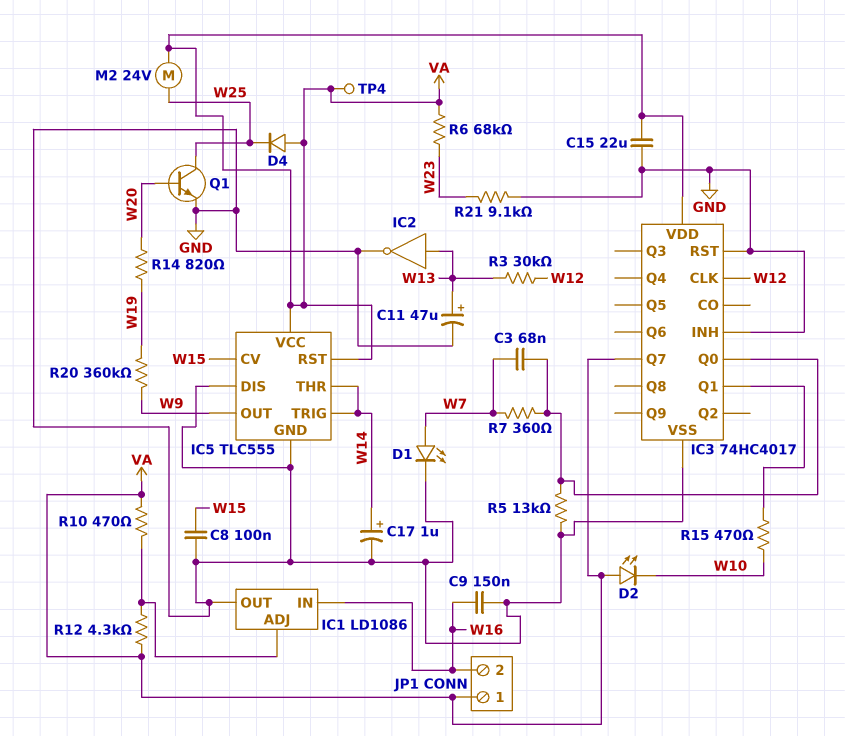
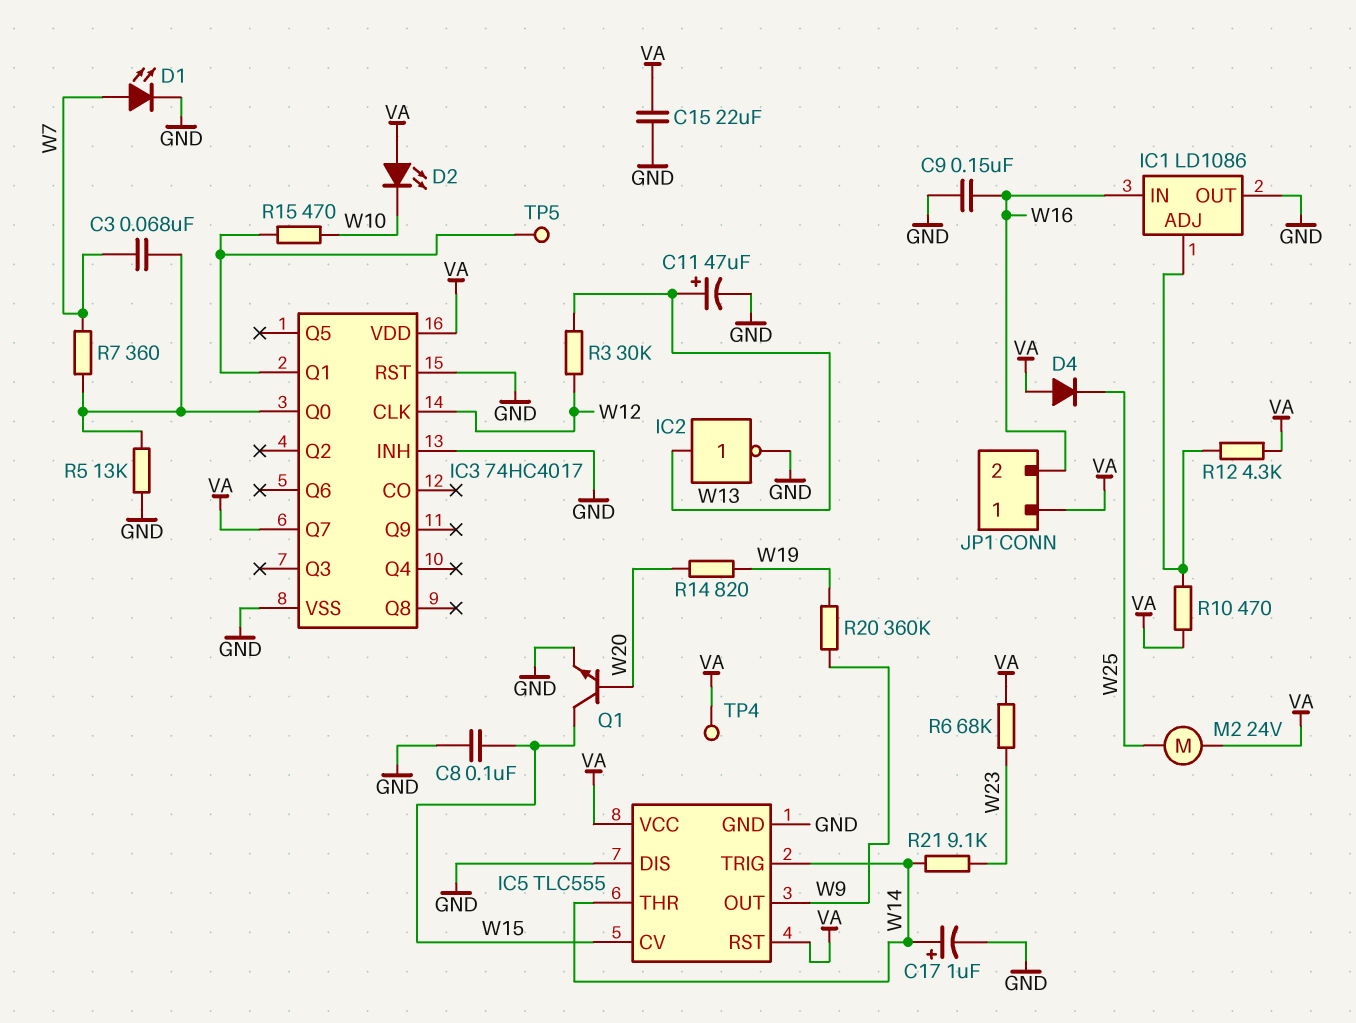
Q1: NPN (B W20, C W25, E GND) -> NPN (B W20, C W15, E GND)
R21: 9.1k (GND, W23) -> 9.1k (W14, W23)
TP5: none -> test point (IC3/Q1)

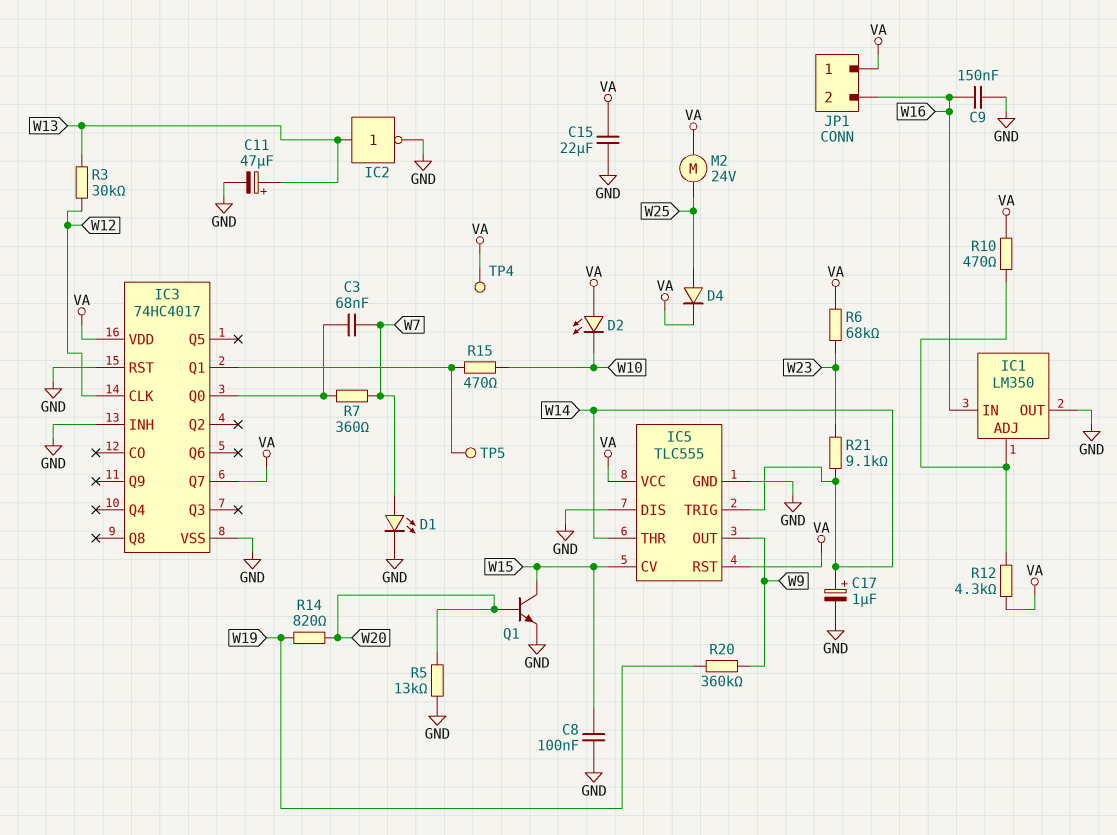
D4: diode (A VA, K W25) -> diode (A W25, K VA)
IC1: LD1086 -> LM350
R5: 13k (GND, IC3/Q0) -> 13k (GND, W20)

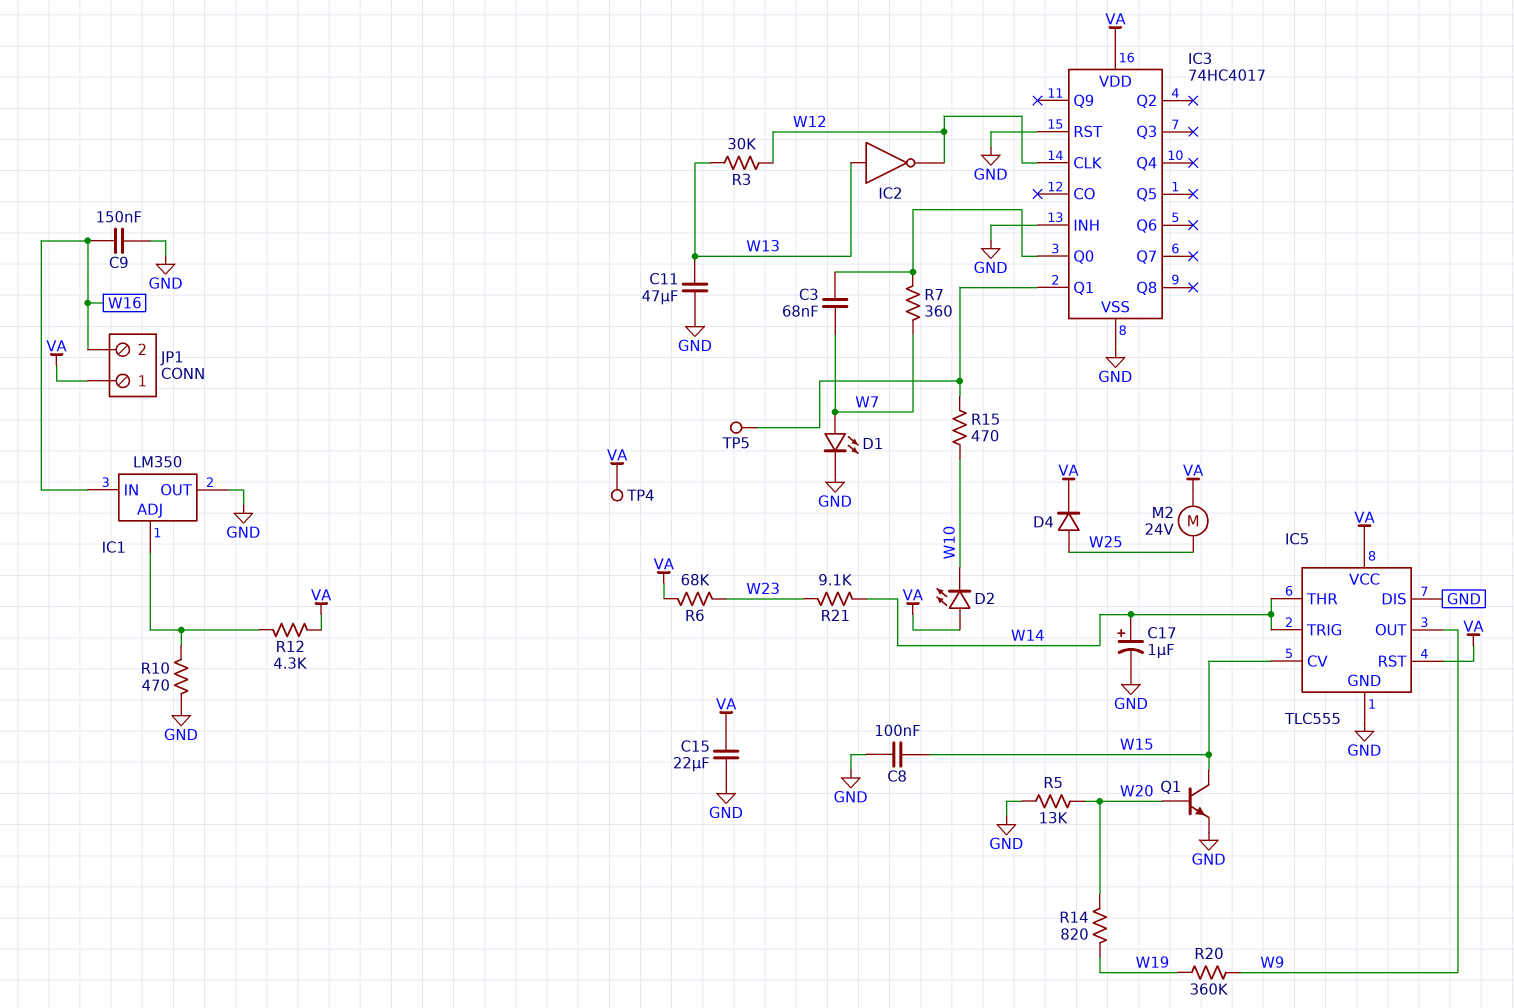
C11: 47uF (plus W13, minus GND) -> 47uF (GND, W13)
IC2: NOT (in W13, out GND) -> NOT (in W13, out W12)
IC3 pin Q7: VA -> none
R10: 470 (IC1/ADJ, VA) -> 470 (GND, IC1/ADJ)

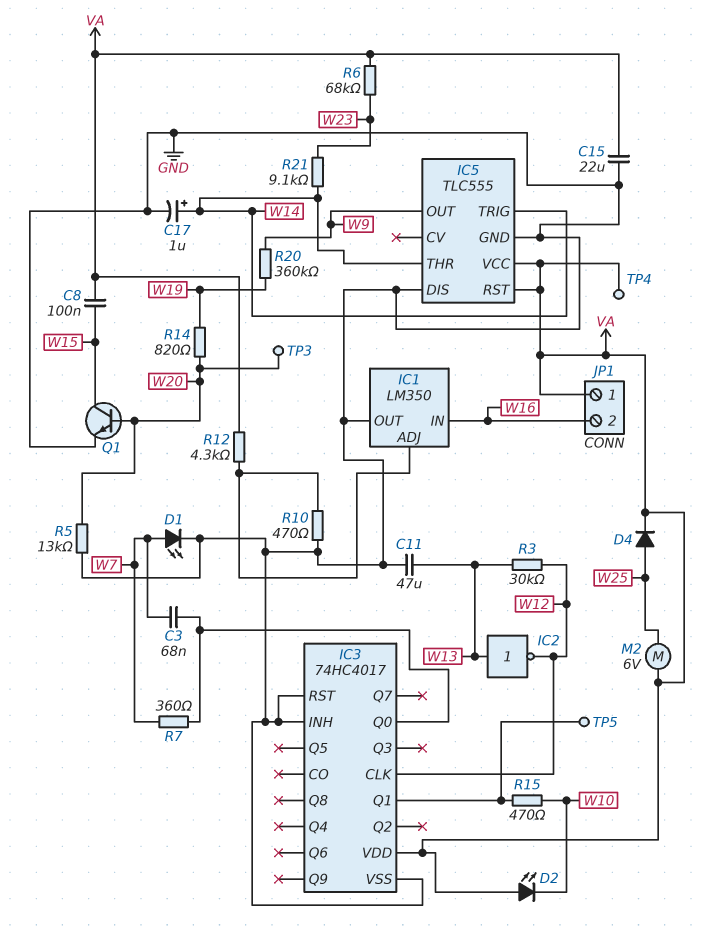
C8: 100nF (GND, W15) -> 100nF (VA, W15)
C9: 150nF (GND, W16) -> none
IC5 pin CV: W15 -> none
M2: motor 24V (VA, W25) -> motor 6V (VA, W25)
TP3: none -> test point (W20)

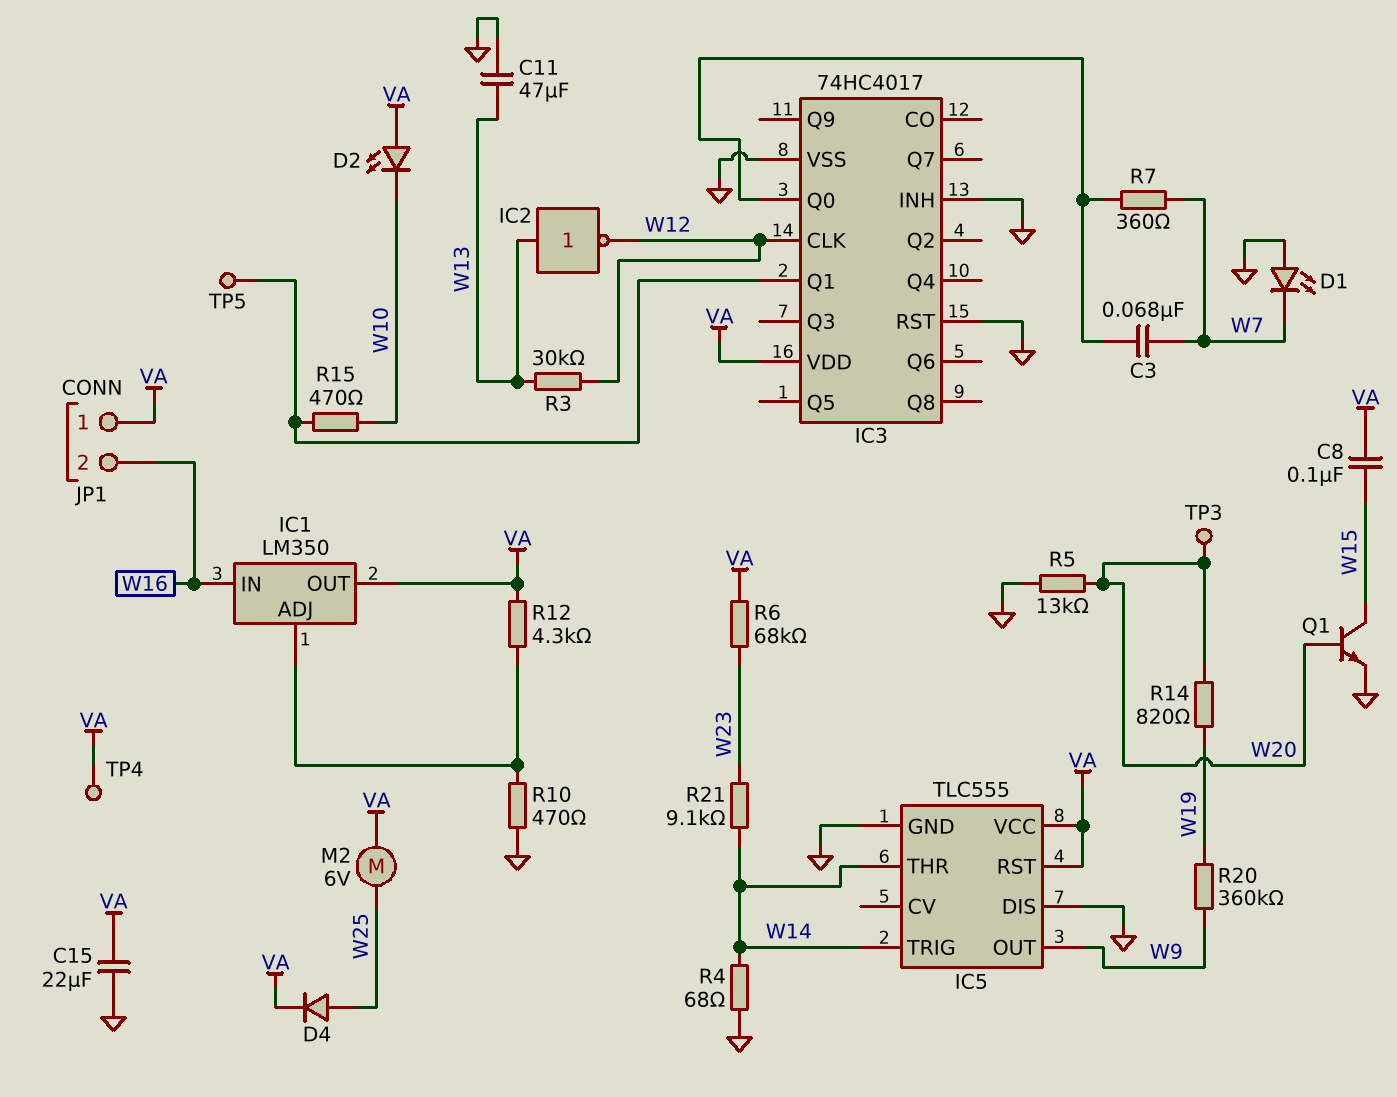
C17: 1uF (plus W14, minus GND) -> none
D1: LED (A W7, K GND) -> LED (A GND, K W7)
IC1 pin OUT: GND -> VA
R4: none -> 68 (GND, W14)

